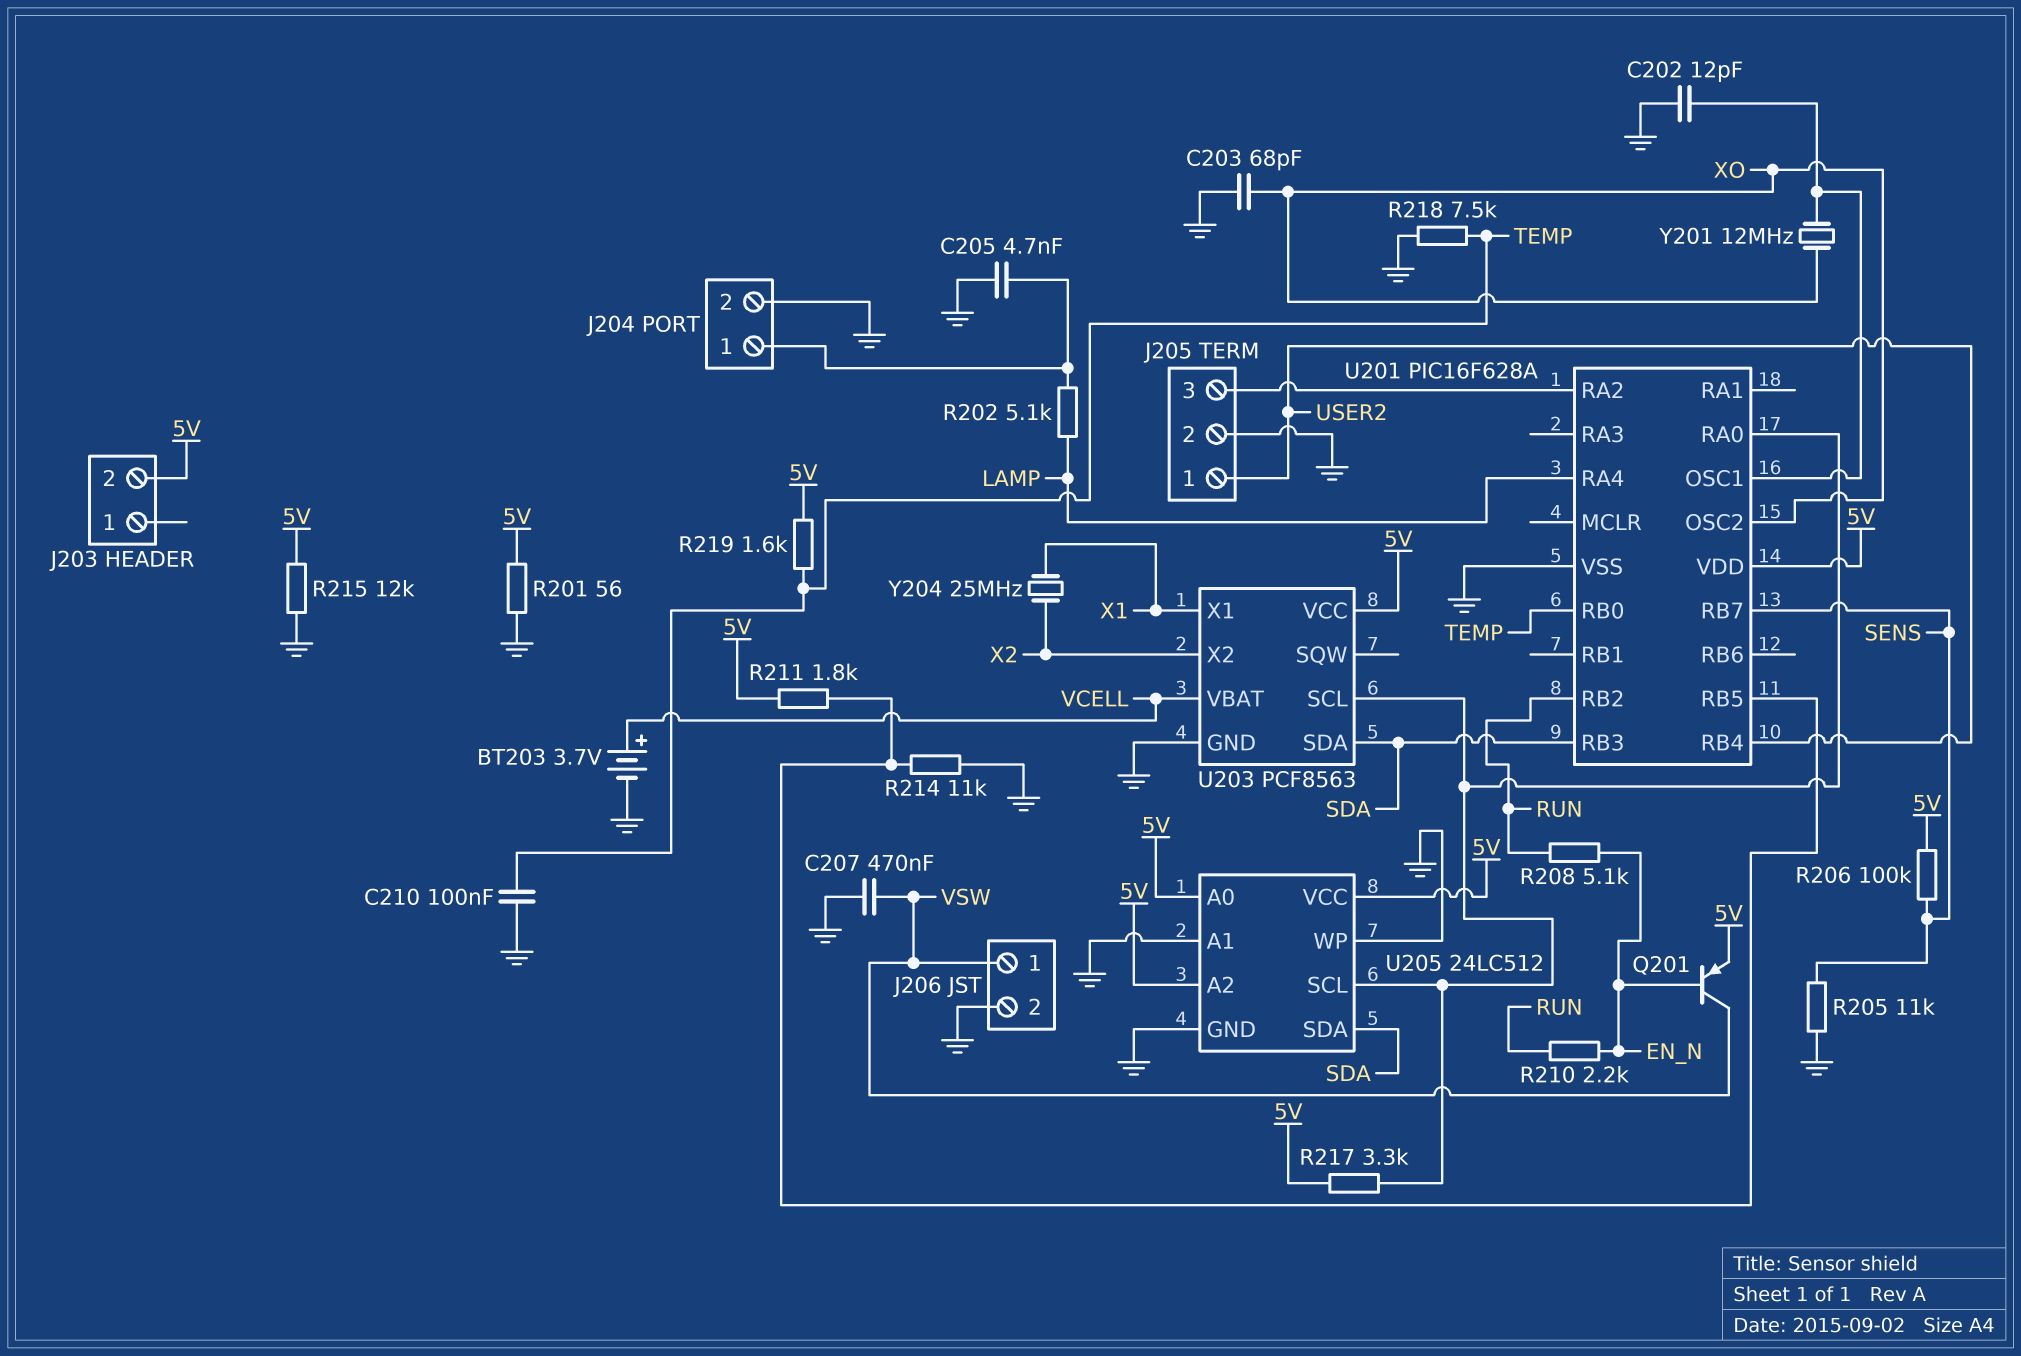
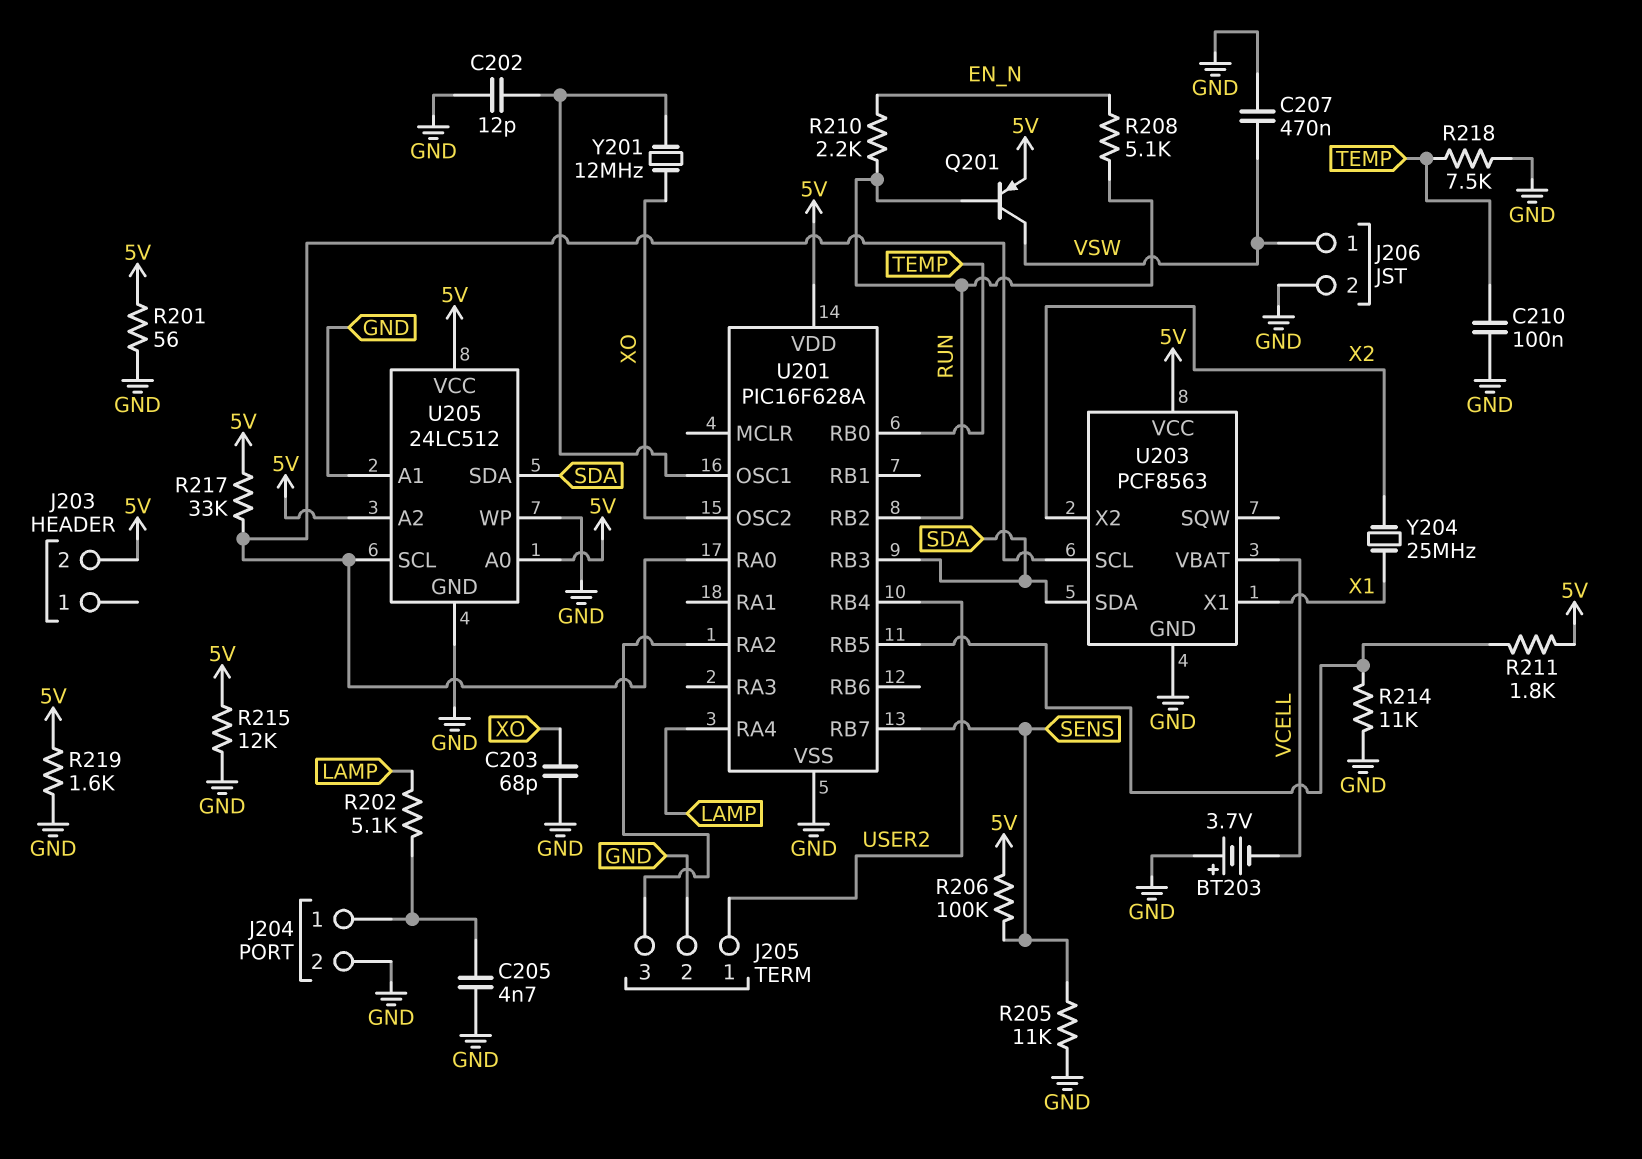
BT203: 3.7V (plus VCELL, minus GND) -> 3.7V (plus GND, minus VCELL)
Q201: PNP (B EN_N, C VSW, E 5V) -> PNP (B RUN, C VSW, E 5V)
R217: 3.3k (5V, U201/RA0) -> 33k (5V, U201/RA0)
R219: 1.6k (5V, TEMP) -> 1.6k (5V, GND)

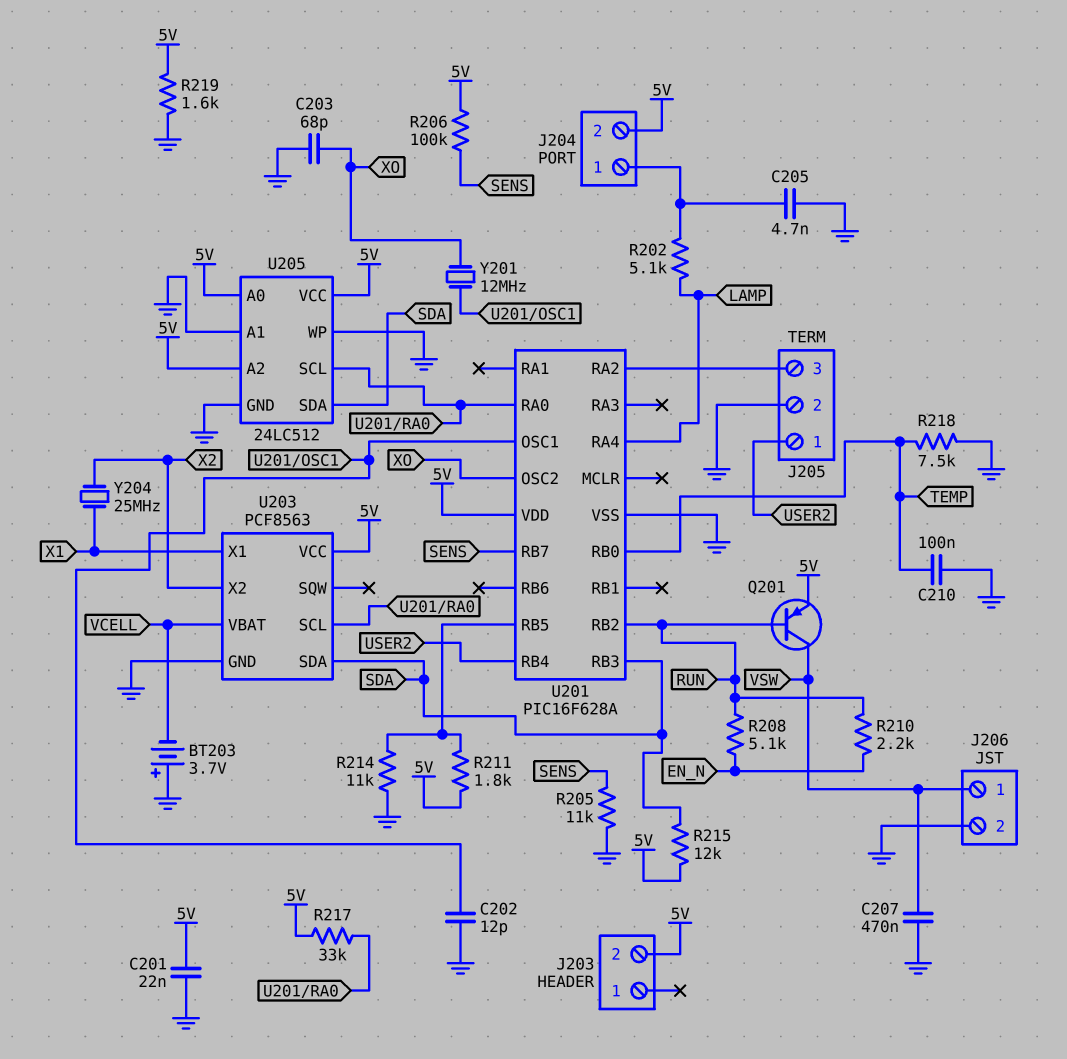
C201: none -> 22nF (5V, GND)
J204 pin 2: GND -> 5V
R201: 56 (5V, GND) -> none
R215: 12k (5V, GND) -> 12k (5V, SDA)

